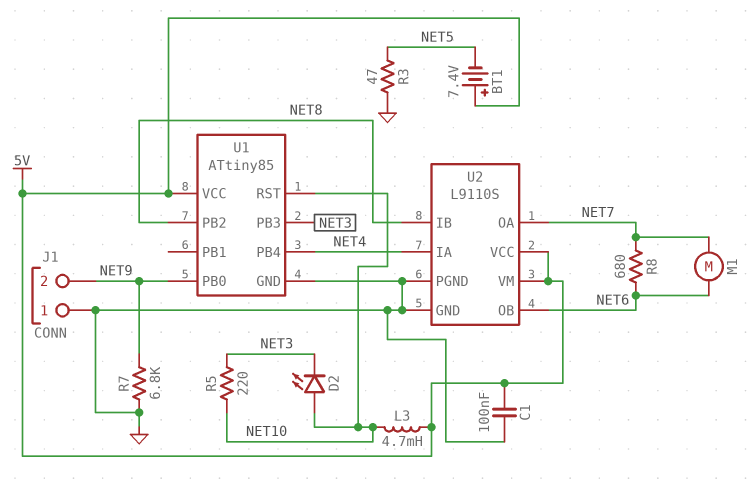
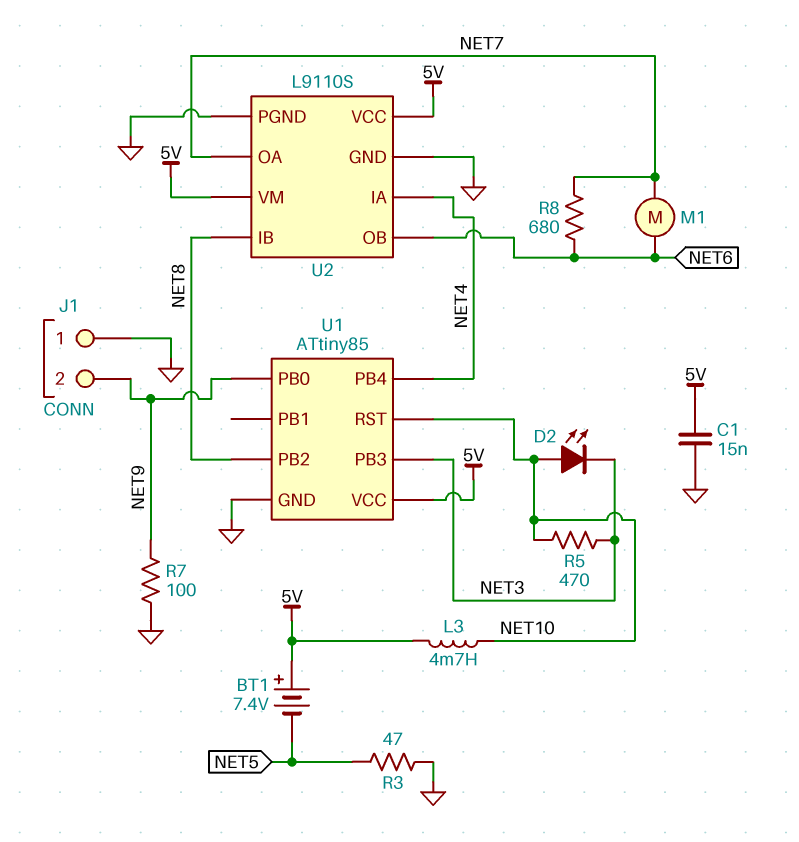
C1: 100nF (5V, GND) -> 15nF (5V, GND)
R5: 220 (NET3, NET10) -> 470 (NET3, NET10)
R7: 6.8k (GND, NET9) -> 100 (GND, NET9)

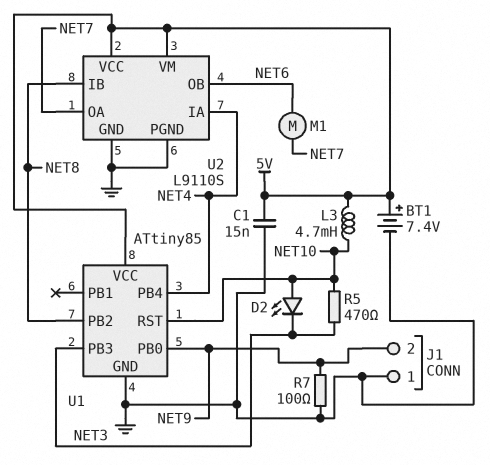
BT1: 7.4V (plus 5V, minus NET5) -> 7.4V (plus 5V, minus GND)
R3: 47 (GND, NET5) -> none
R8: 680 (NET6, NET7) -> none

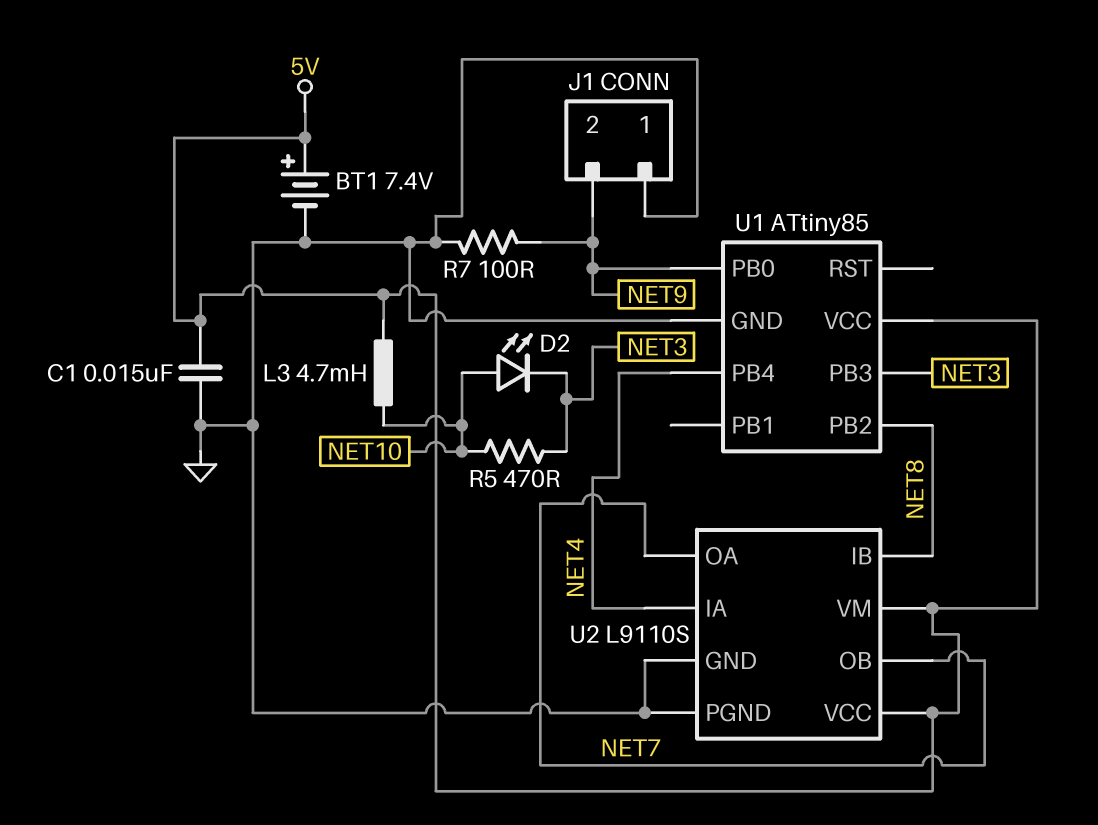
M1: motor (NET6, NET7) -> none
U1 pin RST: NET10 -> none
U2 pin OB: NET6 -> NET7

